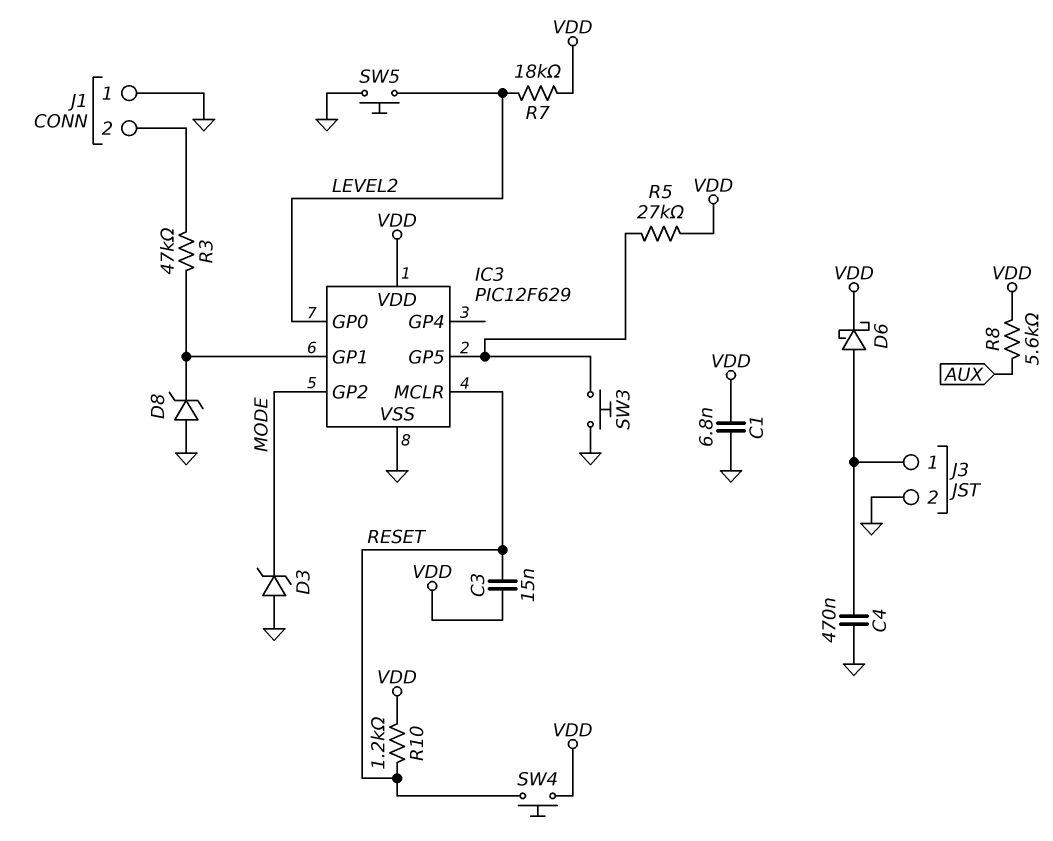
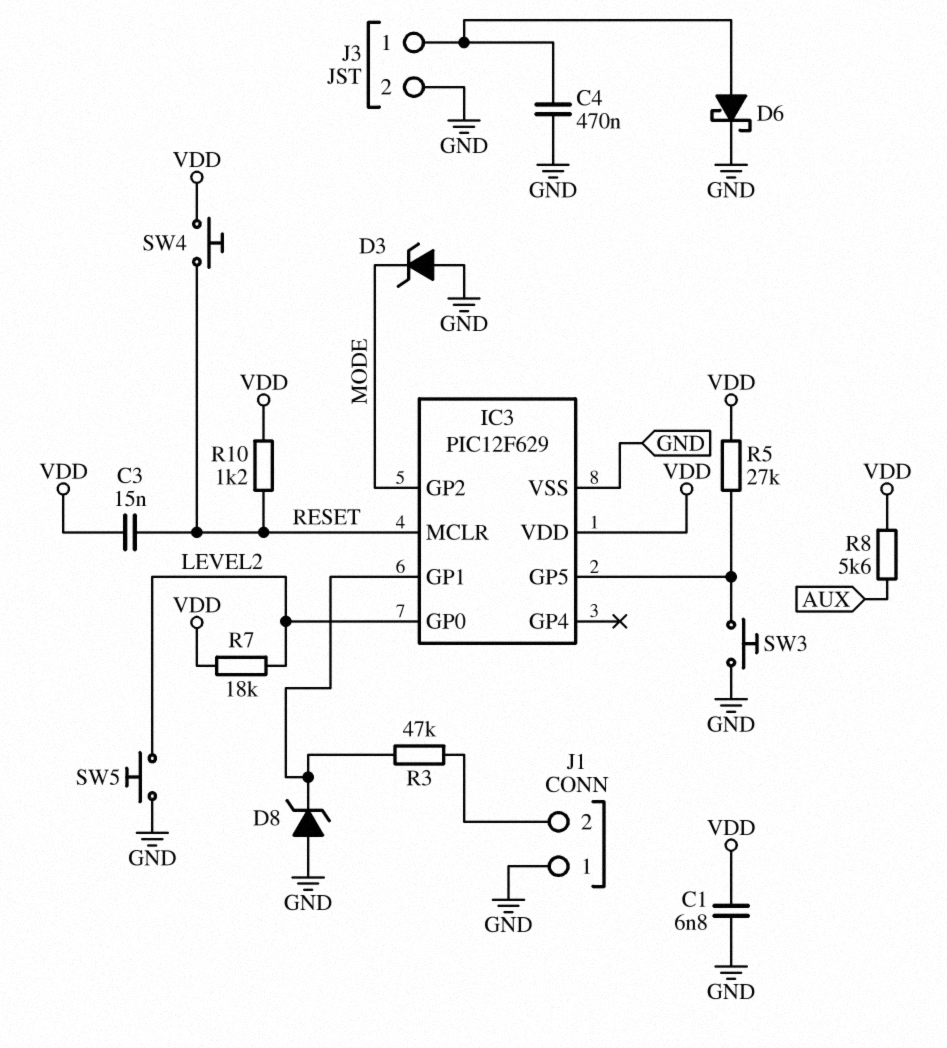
D6: schottky (A J3/1, K VDD) -> schottky (A J3/1, K GND)

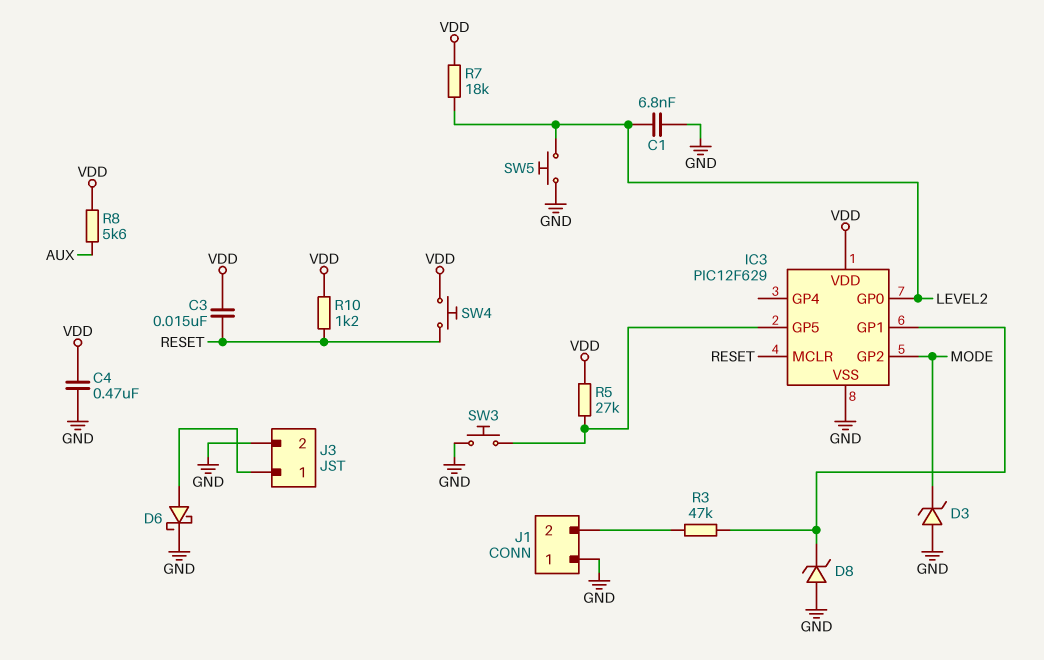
C1: 6.8nF (GND, VDD) -> 6.8nF (GND, LEVEL2)
C4: 470nF (GND, J3/1) -> 470nF (GND, VDD)

